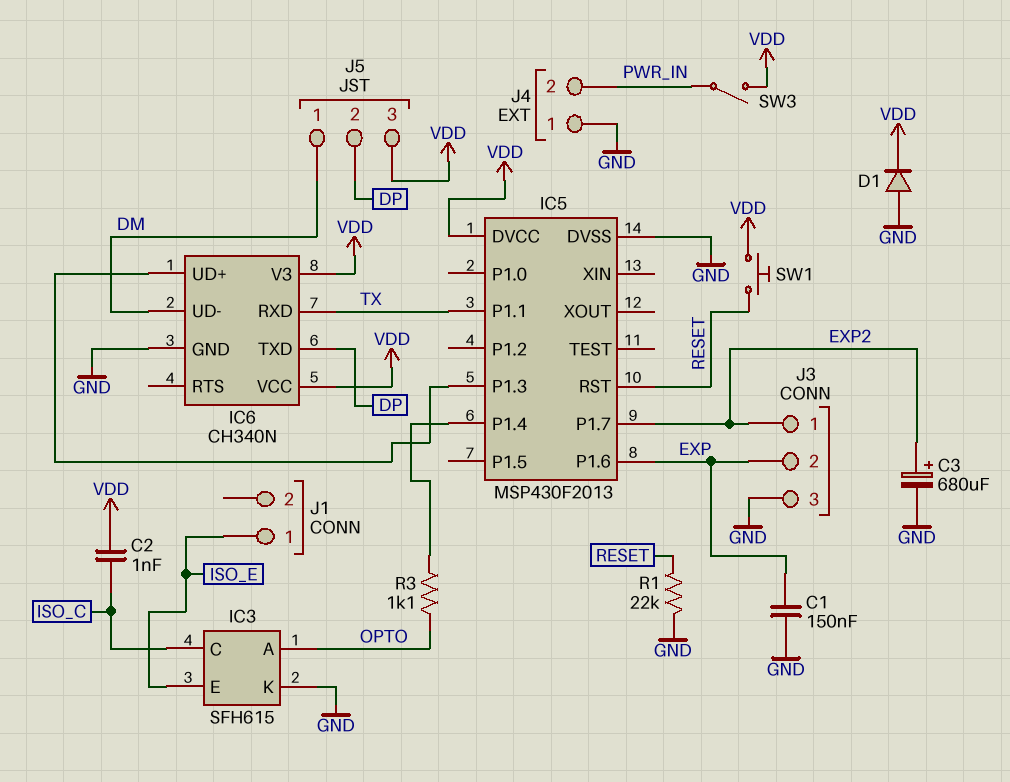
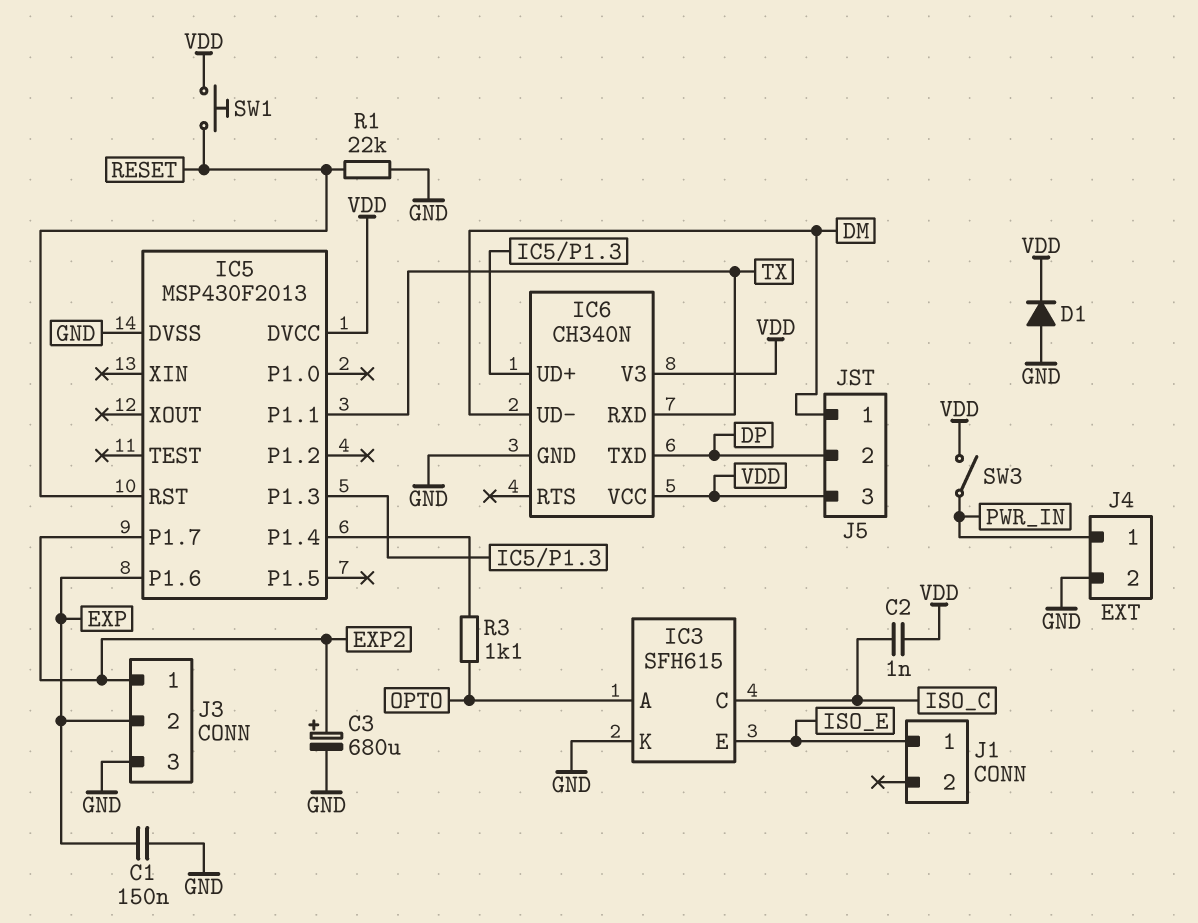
J4 pin 1: GND -> PWR_IN
J4 pin 2: PWR_IN -> GND

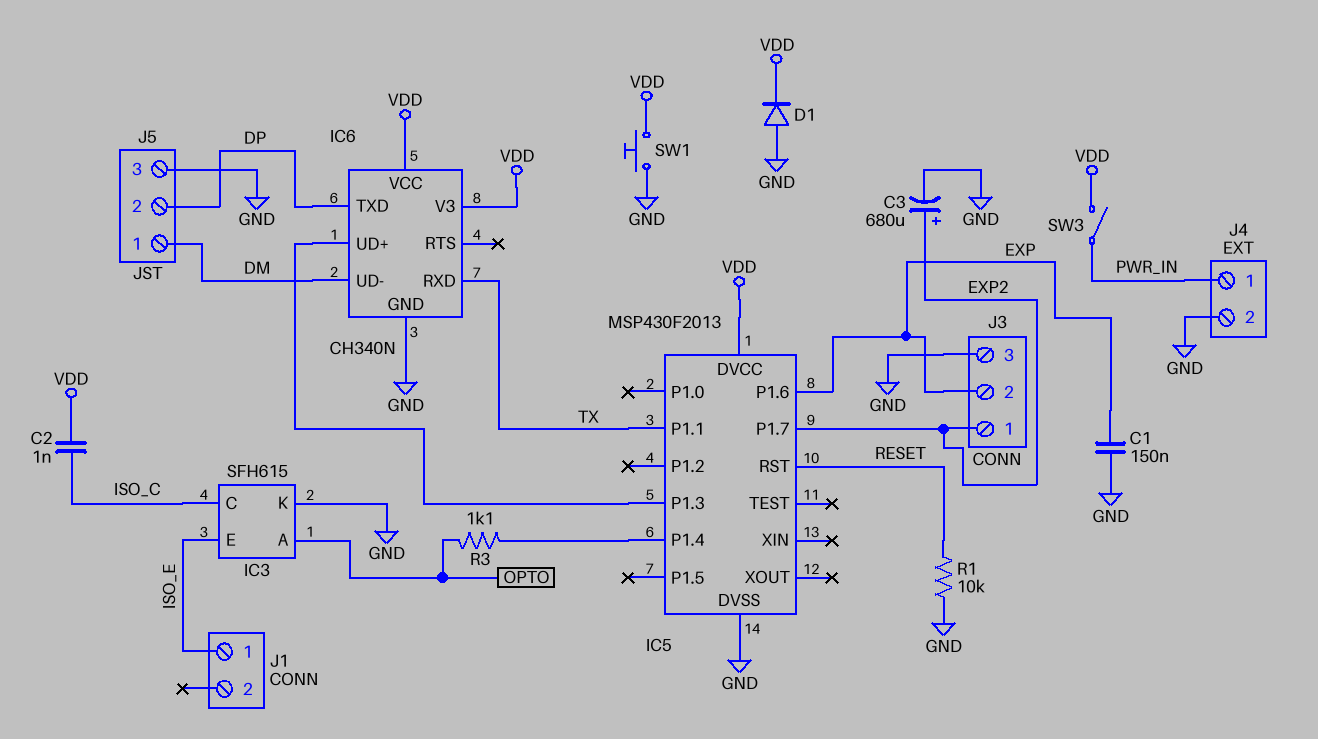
J5 pin 3: VDD -> GND
R1: 22k (GND, RESET) -> 10k (GND, RESET)
SW1: button (RESET, VDD) -> button (GND, VDD)

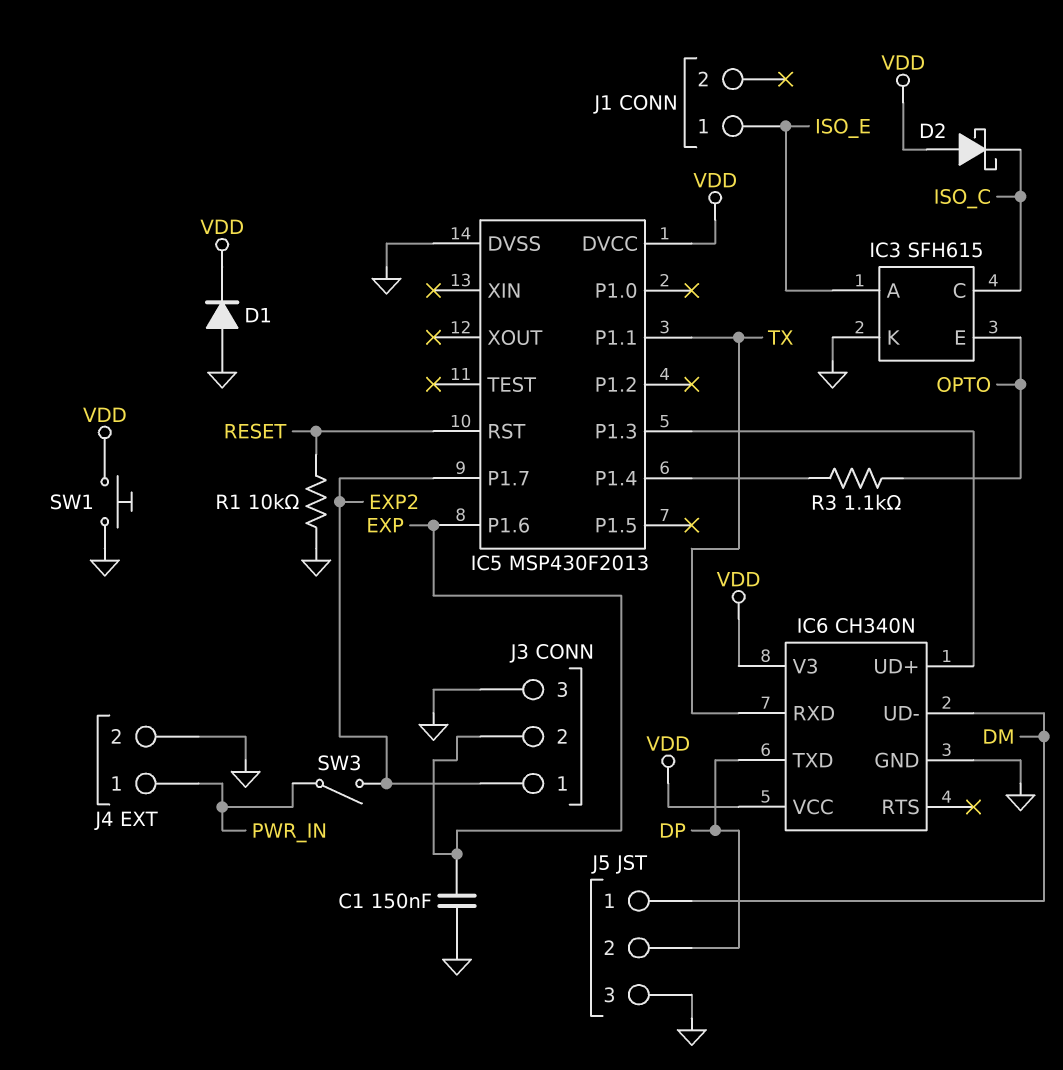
C2: 1nF (ISO_C, VDD) -> none
C3: 680uF (plus EXP2, minus GND) -> none
D2: none -> schottky (A VDD, K ISO_C)
IC3 pin A: OPTO -> ISO_E
IC3 pin E: ISO_E -> OPTO
SW3: switch (PWR_IN, VDD) -> switch (EXP2, PWR_IN)

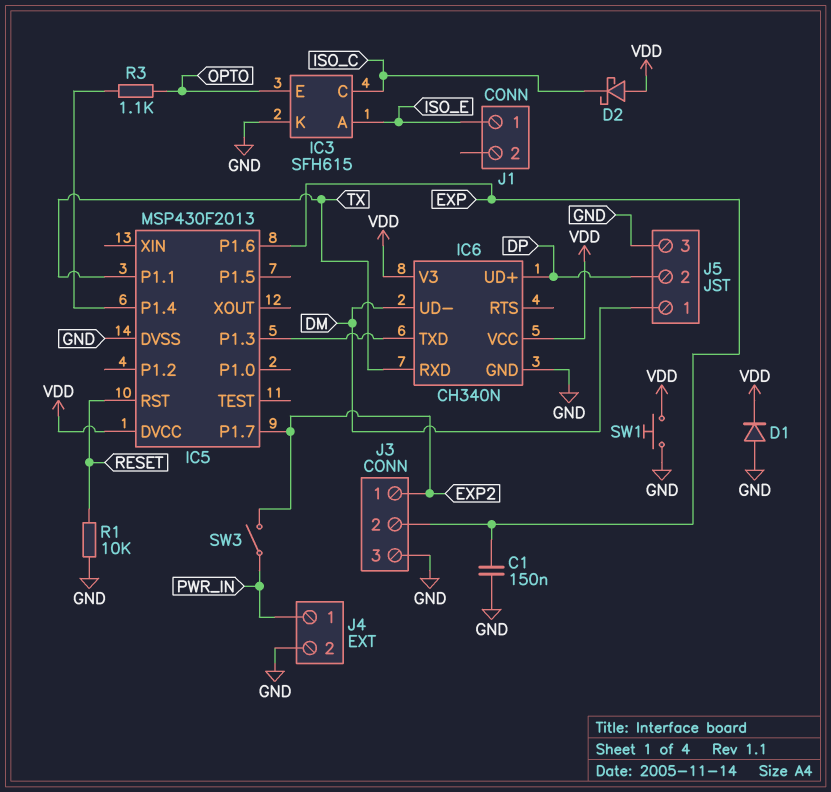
IC6 pin TXD: DP -> IC5/P1.3
IC6 pin UD+: IC5/P1.3 -> DP

